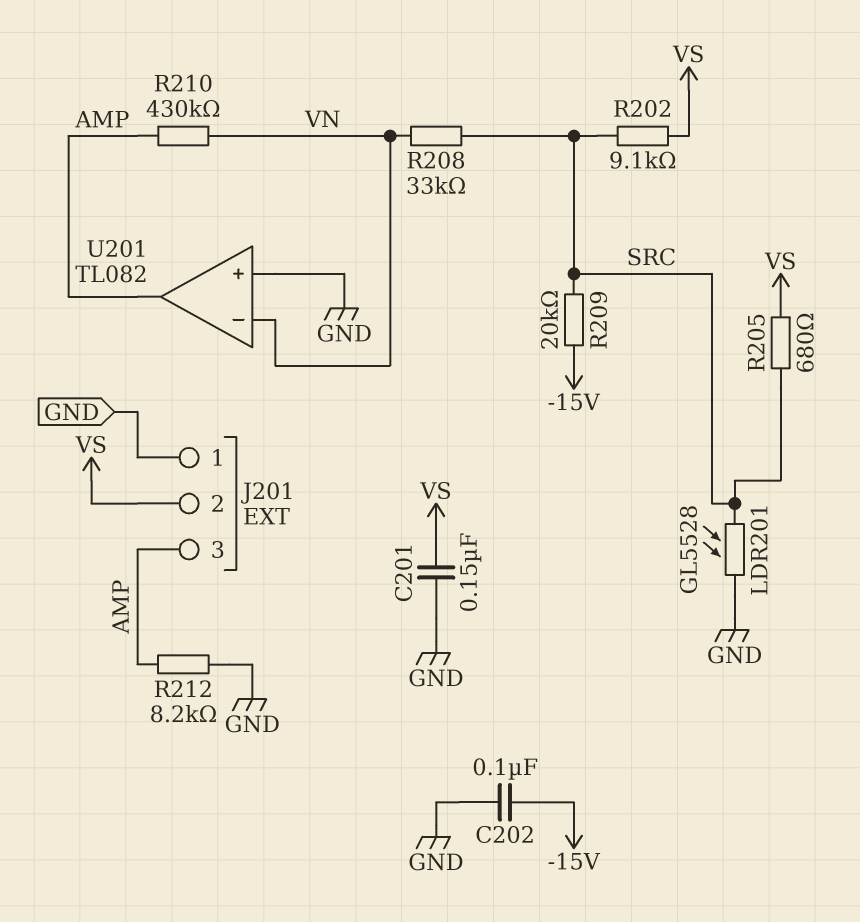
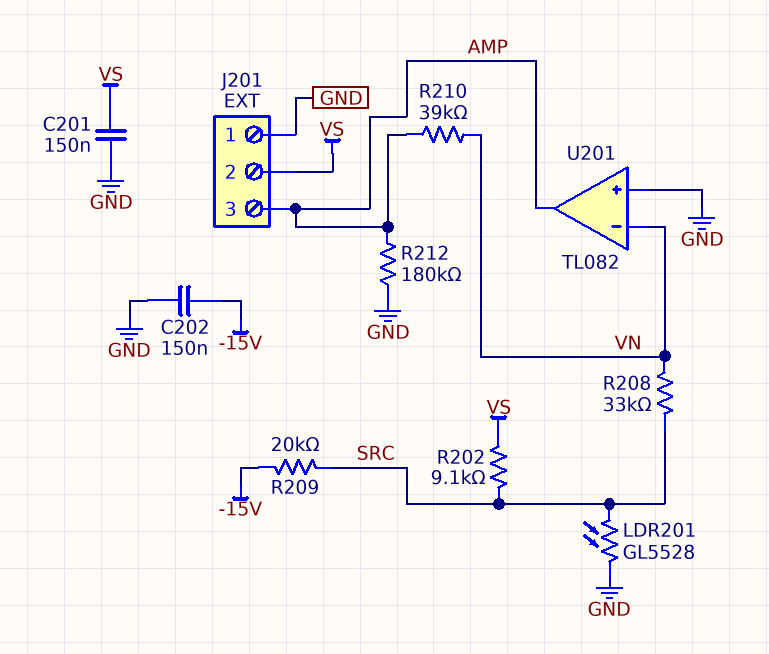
C202: 100nF (-15V, GND) -> 150nF (-15V, GND)
R205: 680 (SRC, VS) -> none
R210: 430k (AMP, VN) -> 39k (AMP, VN)
R212: 8.2k (AMP, GND) -> 180k (AMP, GND)

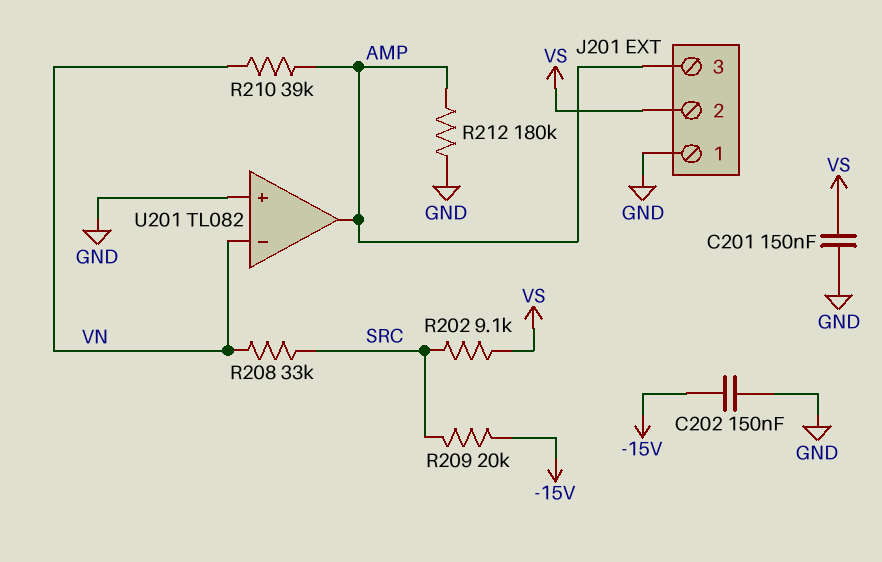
LDR201: GL5528 (GND, SRC) -> none

